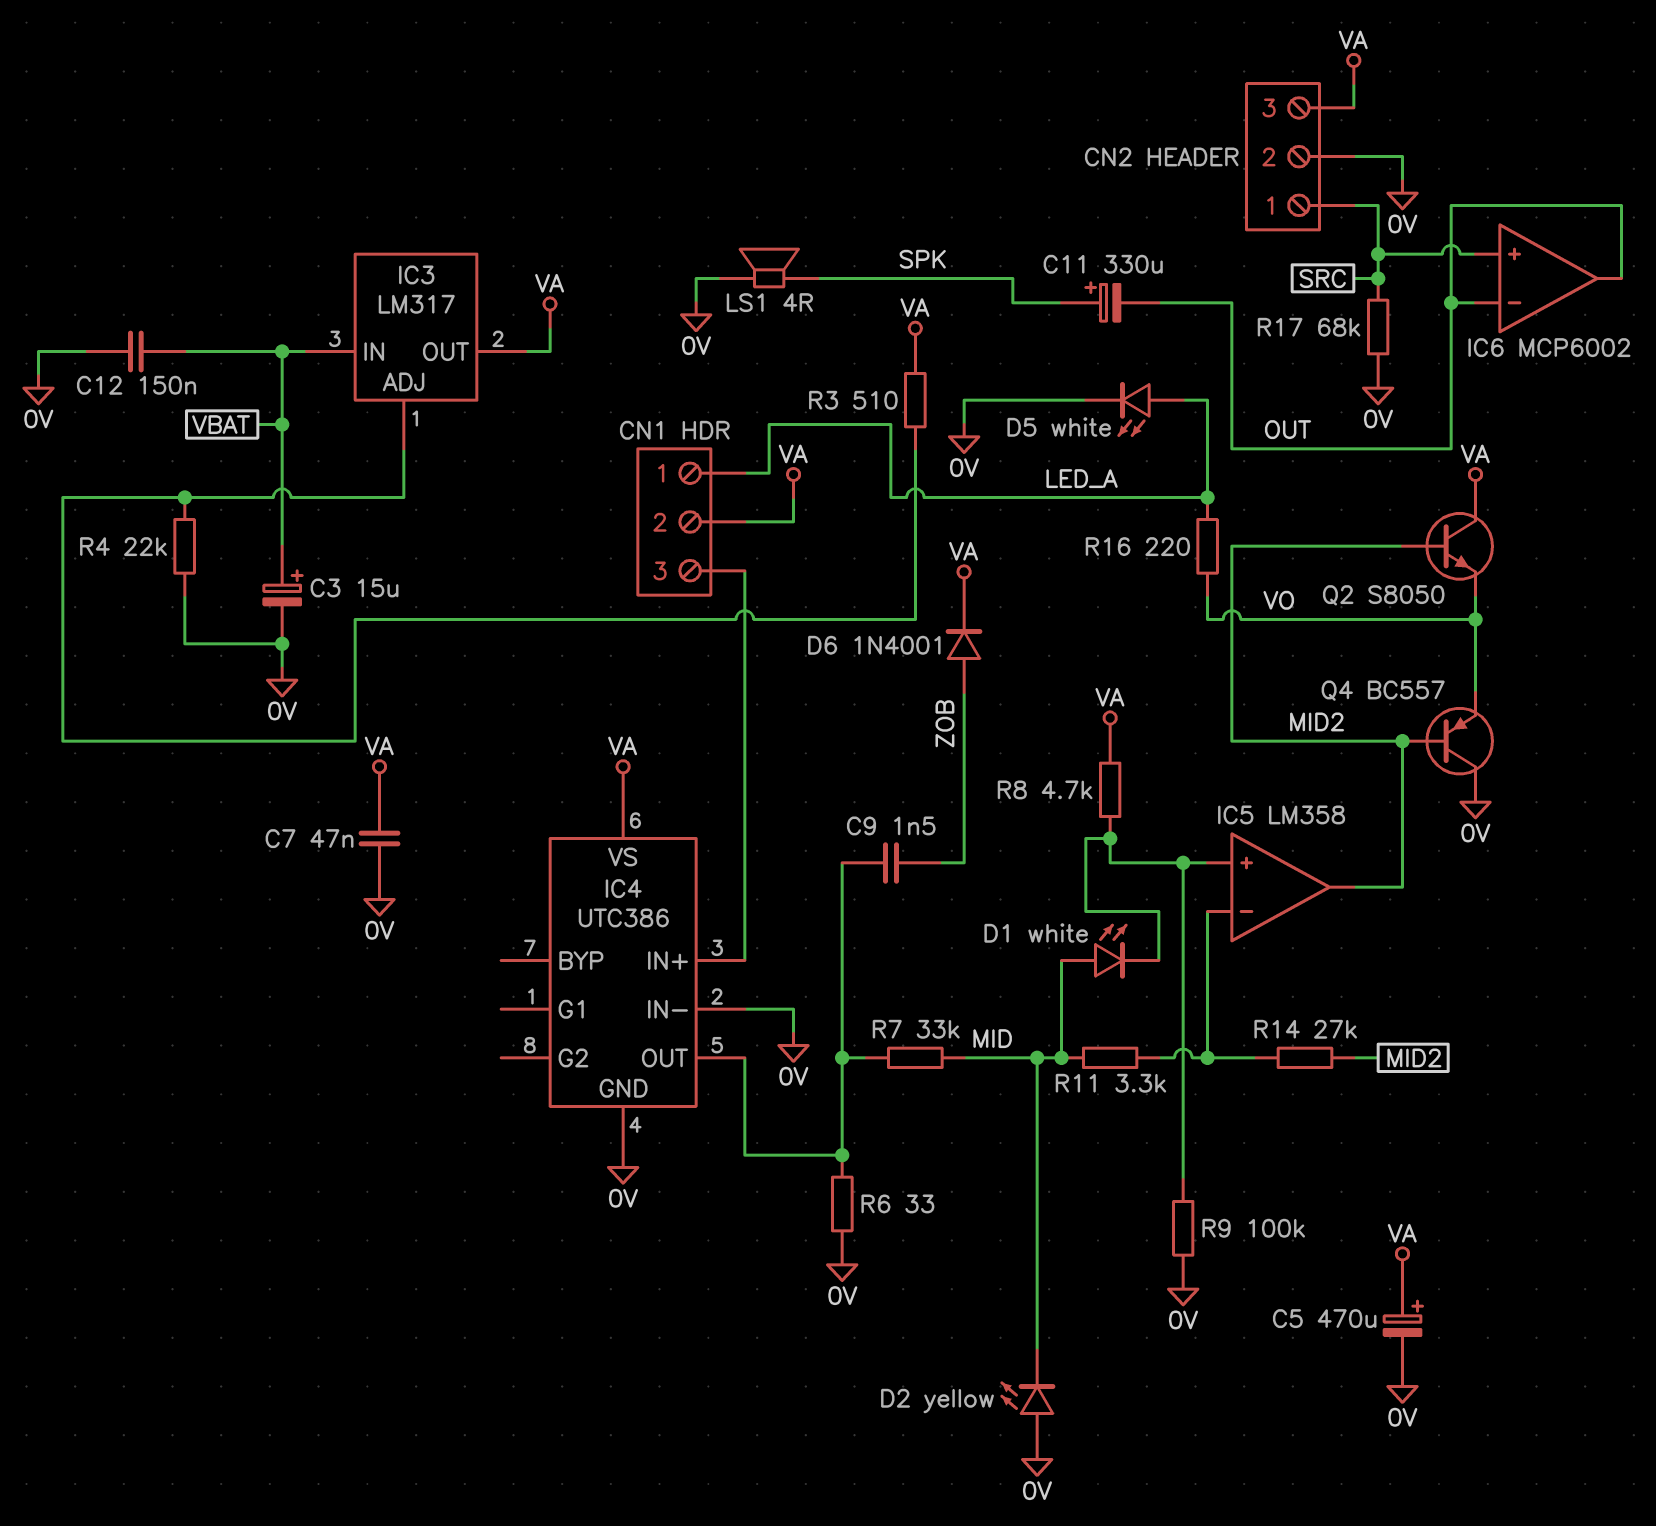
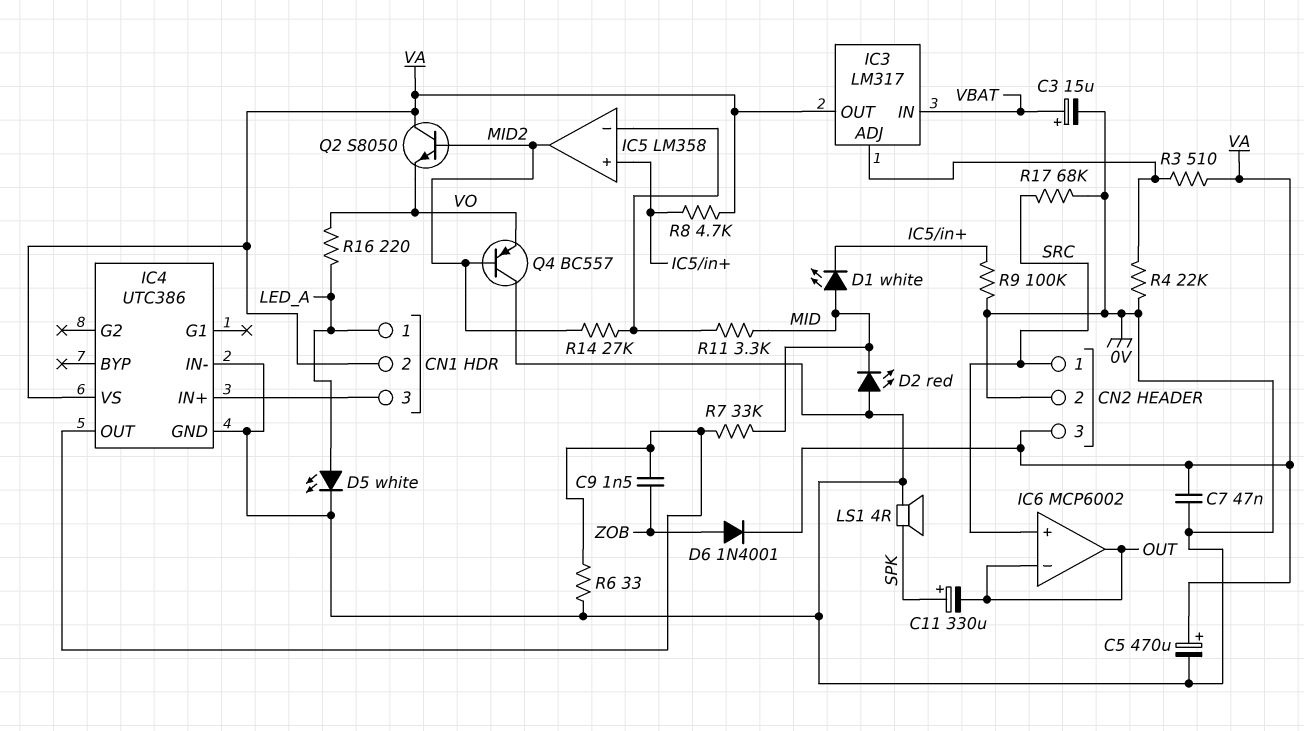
C12: 150nF (0V, VBAT) -> none
D2: LED yellow (A 0V, K MID) -> LED red (A 0V, K MID)

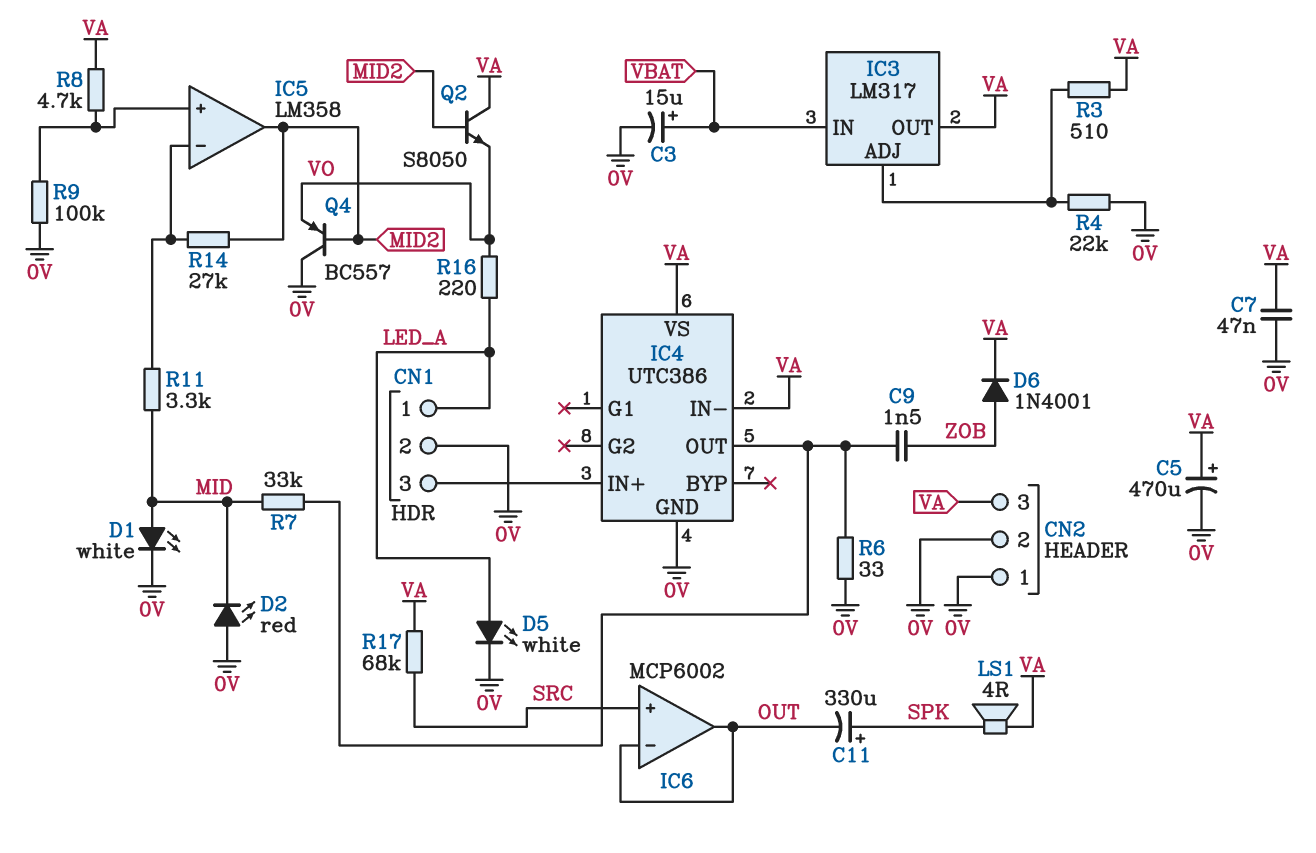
CN1 pin 2: VA -> 0V
CN2 pin 1: SRC -> 0V
D1: LED white (A MID, K IC5/in+) -> LED white (A MID, K 0V)
IC4 pin IN-: 0V -> VA
LS1: speaker 4R (0V, SPK) -> speaker 4R (SPK, VA)
R17: 68k (0V, SRC) -> 68k (SRC, VA)

